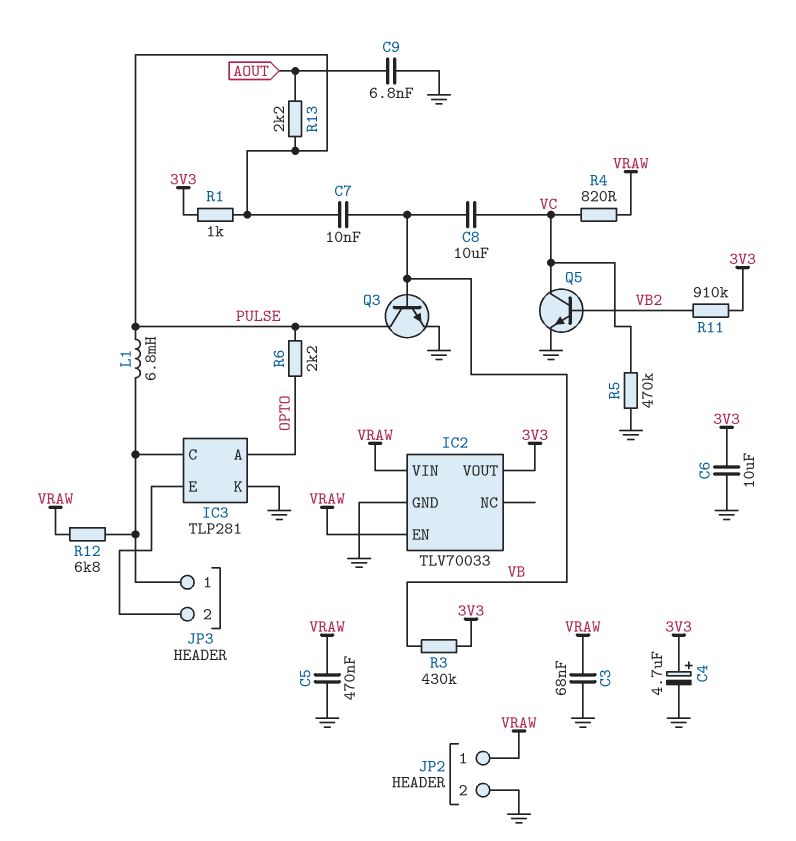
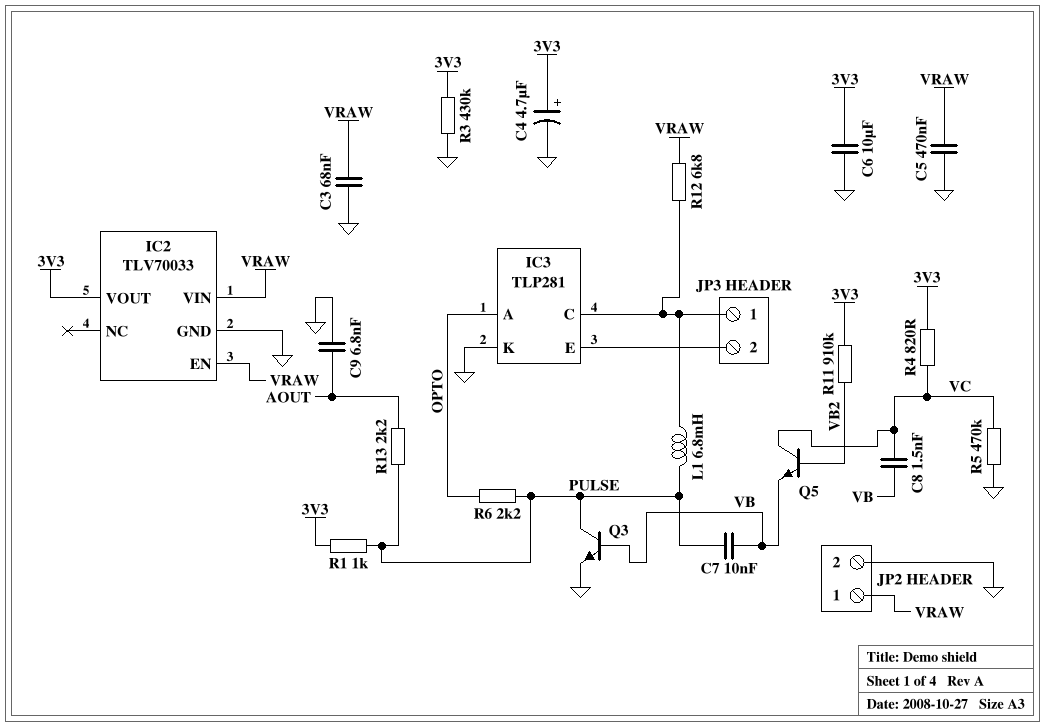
C8: 10uF (VB, VC) -> 1.5nF (VB, VC)
Q5: NPN (B VB2, C VC, E GND) -> NPN (B VB2, C VC, E VB)
R3: 430k (3V3, VB) -> 430k (3V3, GND)
R4: 820 (VC, VRAW) -> 820 (3V3, VC)

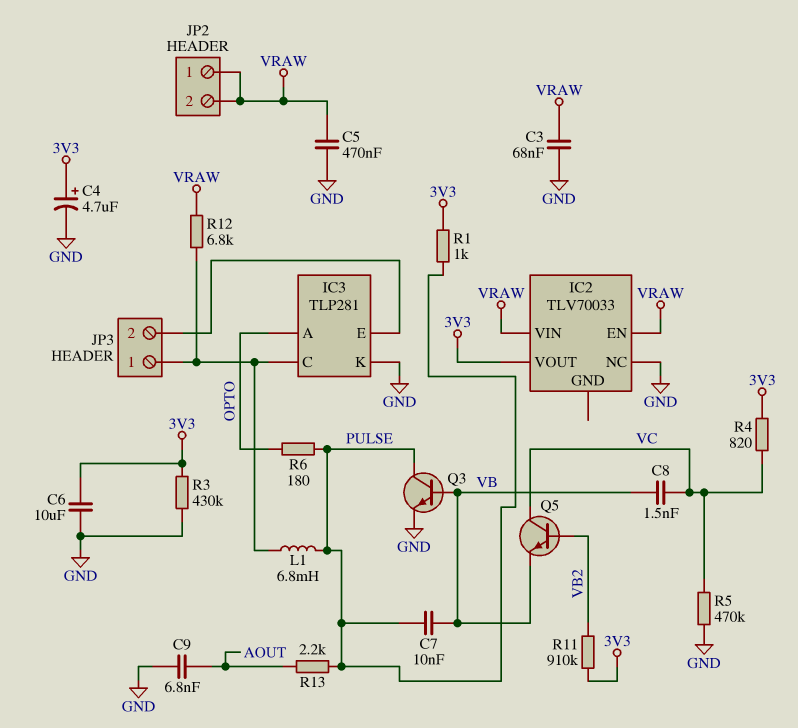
IC2 pin GND: GND -> none
IC2 pin NC: none -> GND
JP2 pin 2: GND -> VRAW
R6: 2.2k (OPTO, PULSE) -> 180 (OPTO, PULSE)

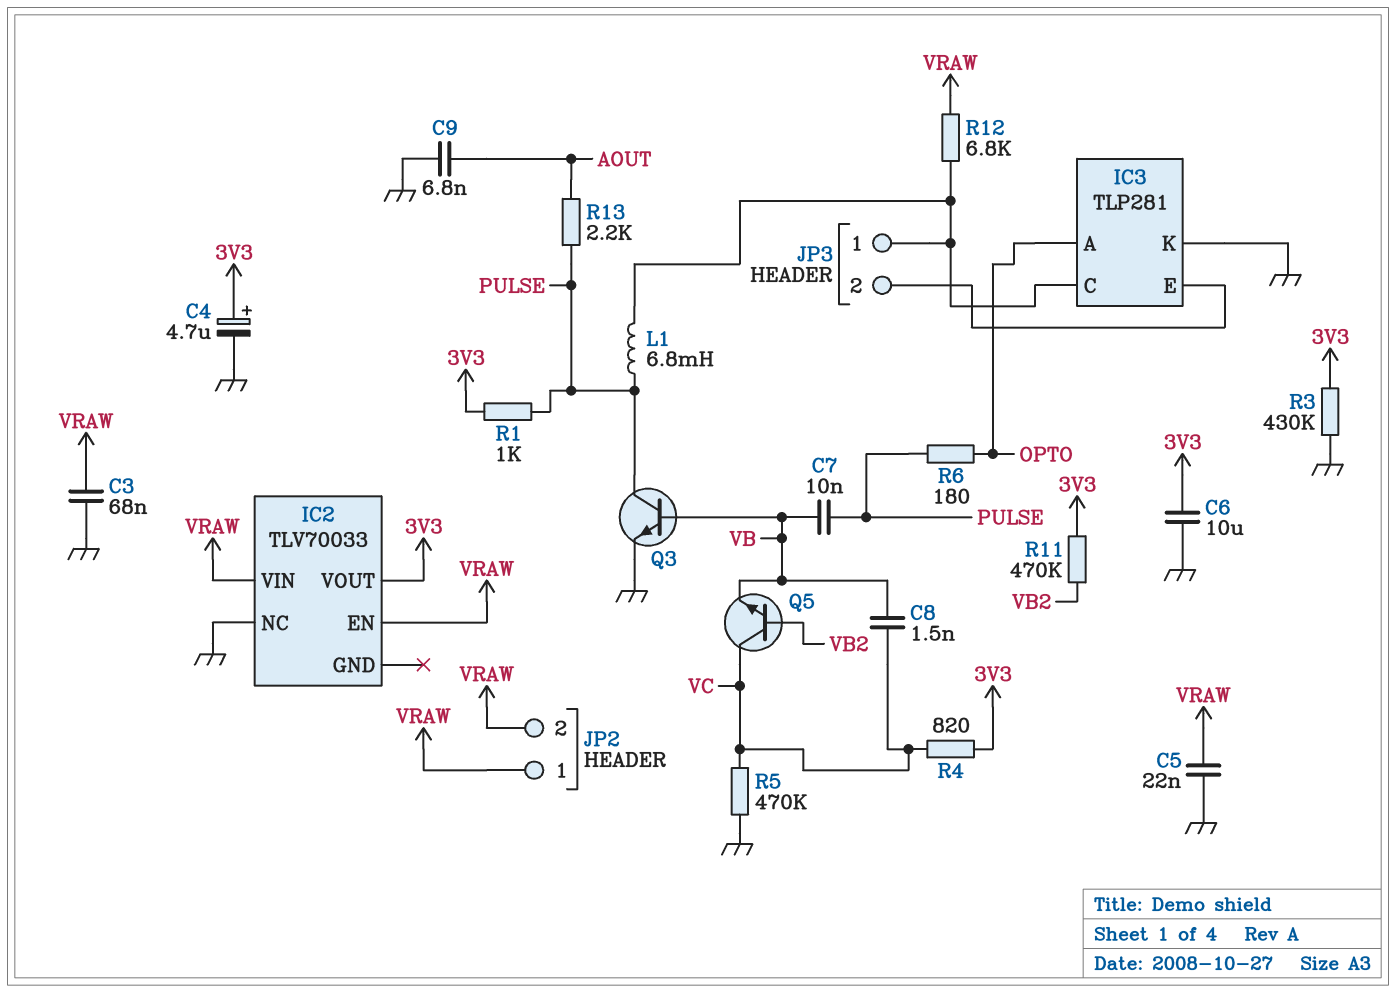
C5: 470nF (GND, VRAW) -> 22nF (GND, VRAW)
R11: 910k (3V3, VB2) -> 470k (3V3, VB2)

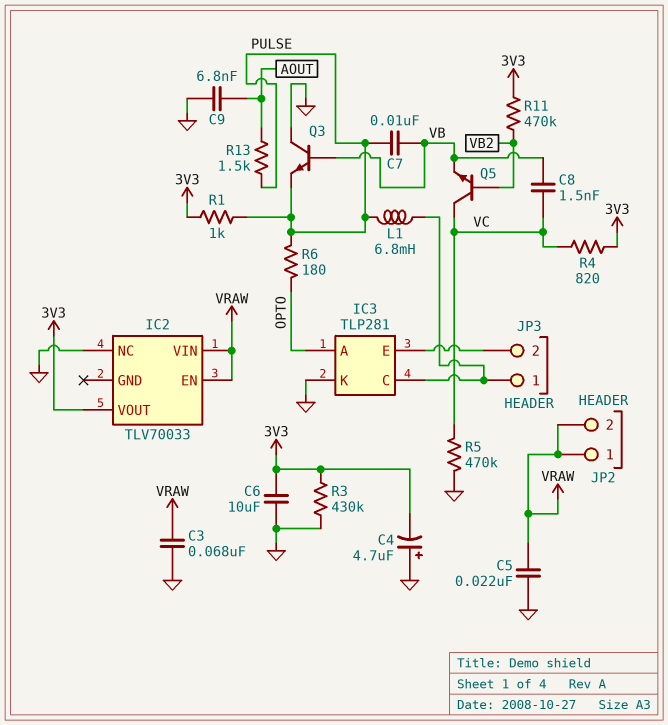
C4: 4.7uF (plus 3V3, minus GND) -> 4.7uF (plus GND, minus 3V3)
Q3: NPN (B VB, C PULSE, E GND) -> NPN (B VB, C GND, E PULSE)
R12: 6.8k (IC3/C, VRAW) -> none
R13: 2.2k (AOUT, PULSE) -> 1.5k (AOUT, PULSE)

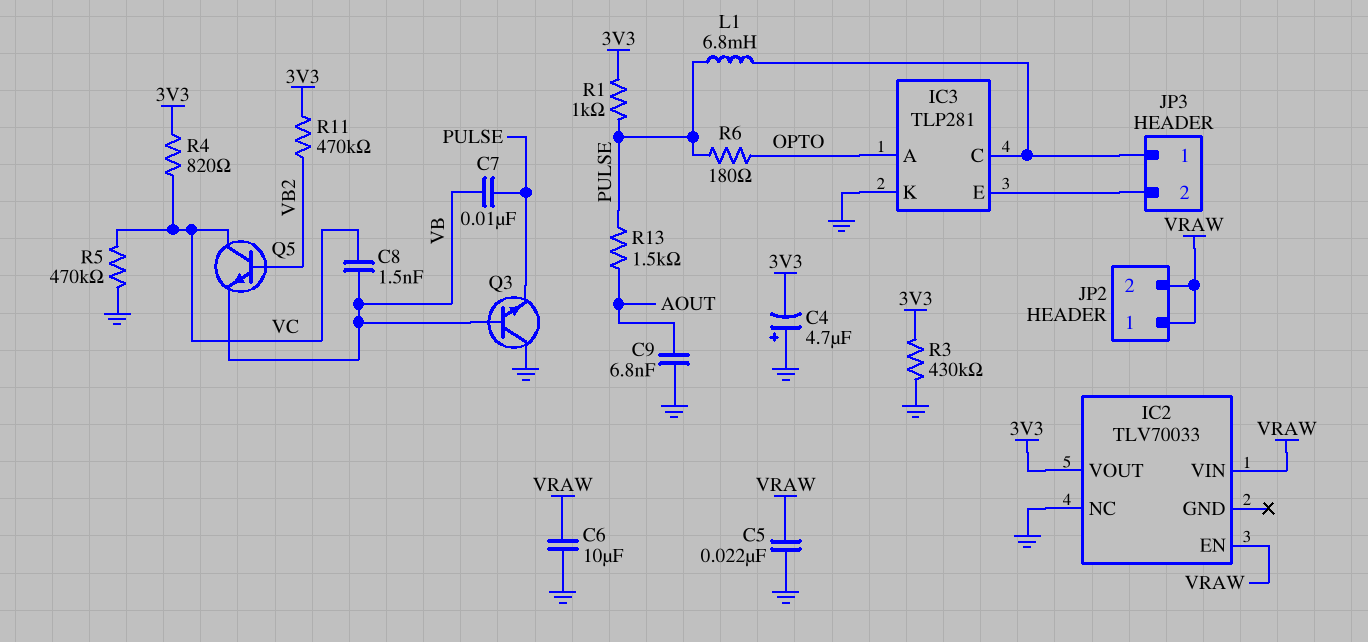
C3: 68nF (GND, VRAW) -> none
C6: 10uF (3V3, GND) -> 10uF (GND, VRAW)

